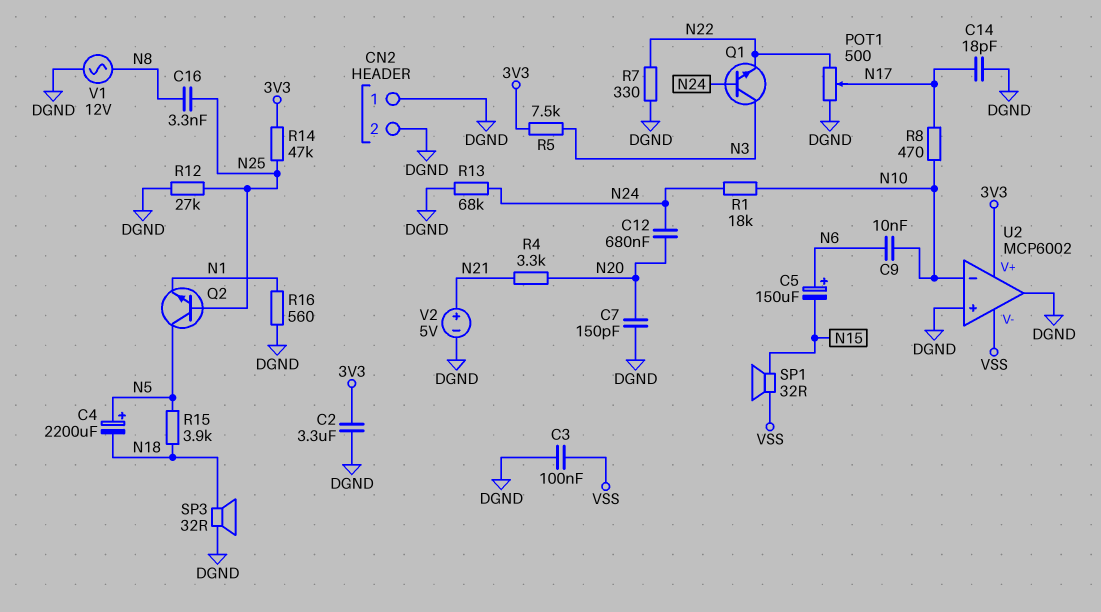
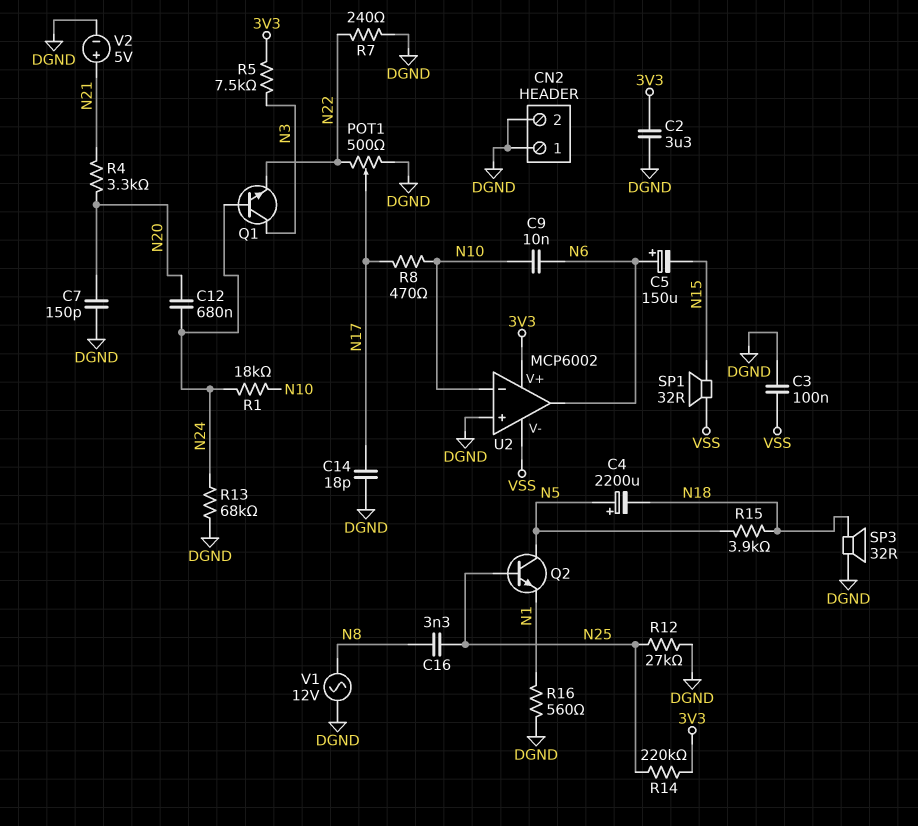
R7: 330 (DGND, N22) -> 240 (DGND, N22)
R14: 47k (3V3, N25) -> 220k (3V3, N25)
U2 pin out: DGND -> N6

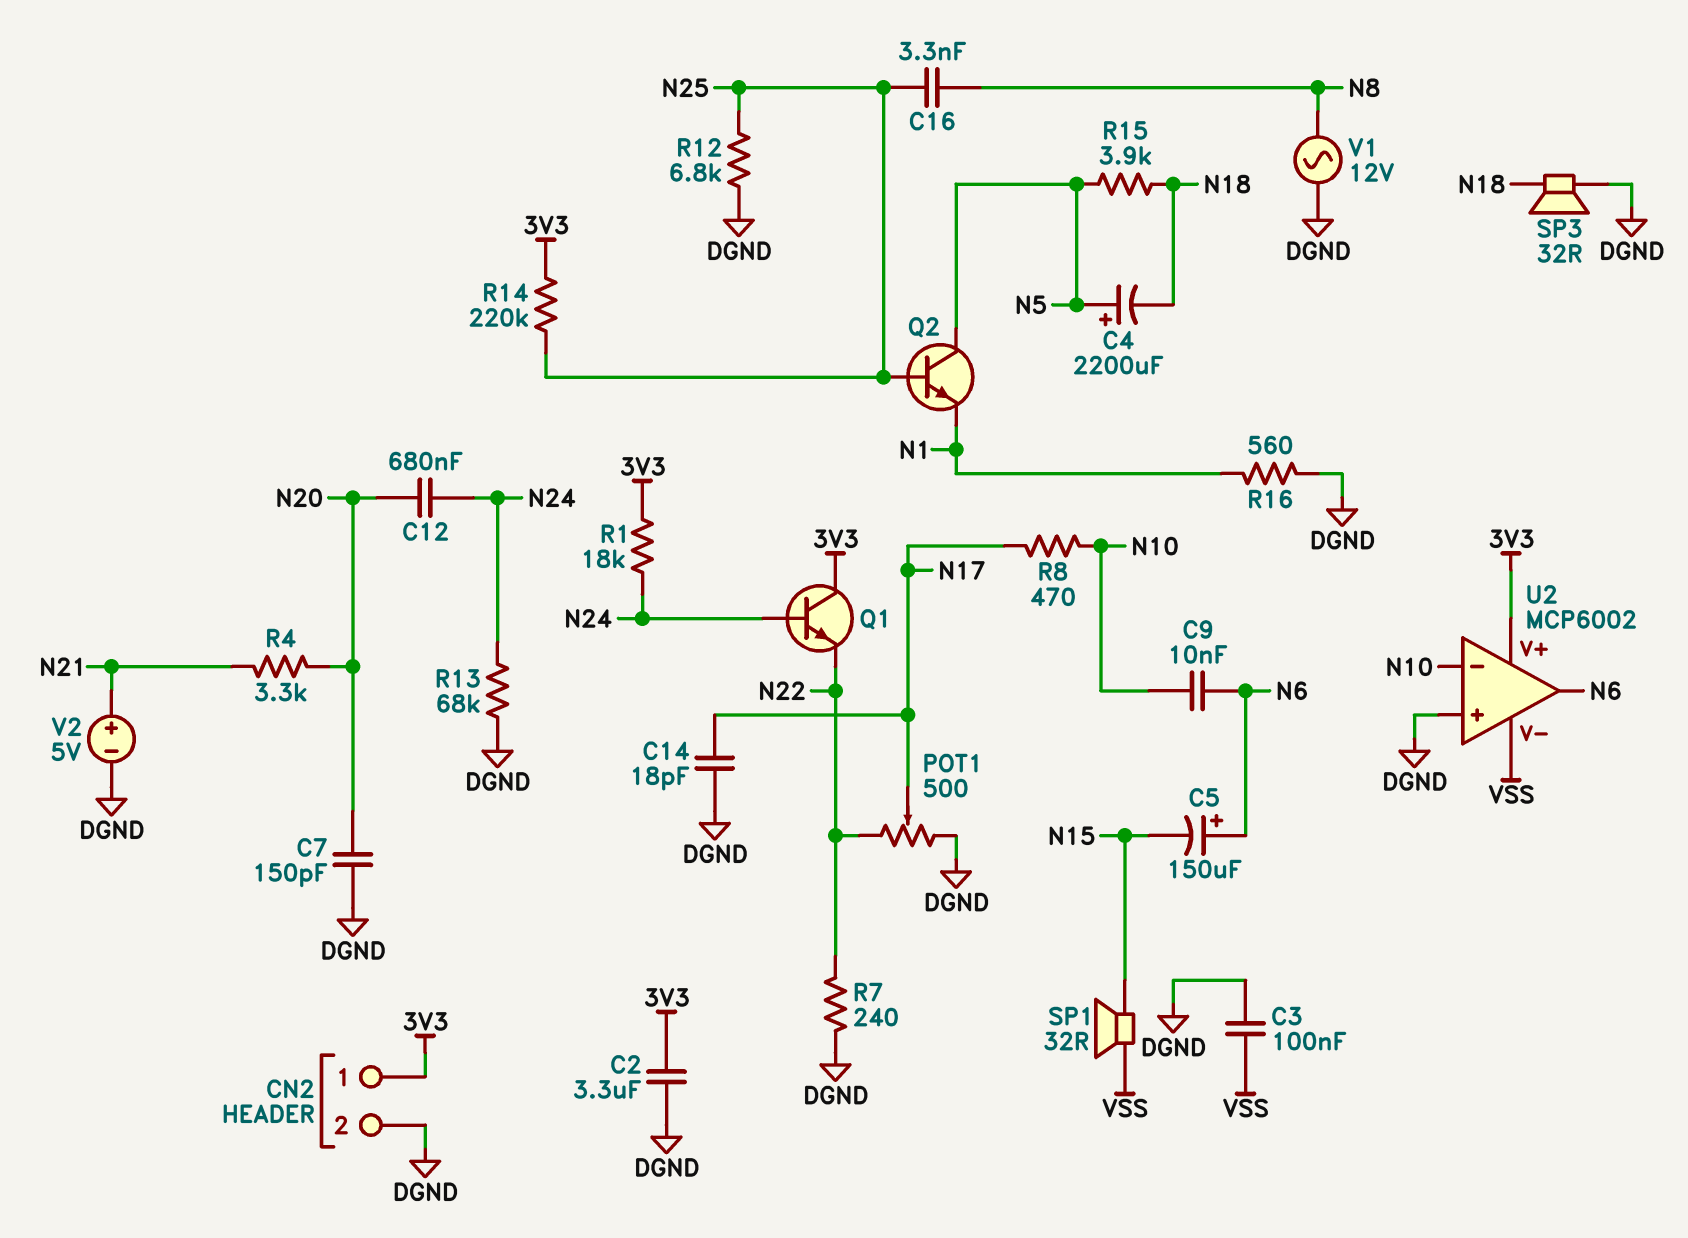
CN2 pin 1: DGND -> 3V3
Q1: NPN (B N24, C N3, E N22) -> NPN (B N24, C 3V3, E N22)
R1: 18k (N10, N24) -> 18k (3V3, N24)
R5: 7.5k (3V3, N3) -> none
R12: 27k (DGND, N25) -> 6.8k (DGND, N25)

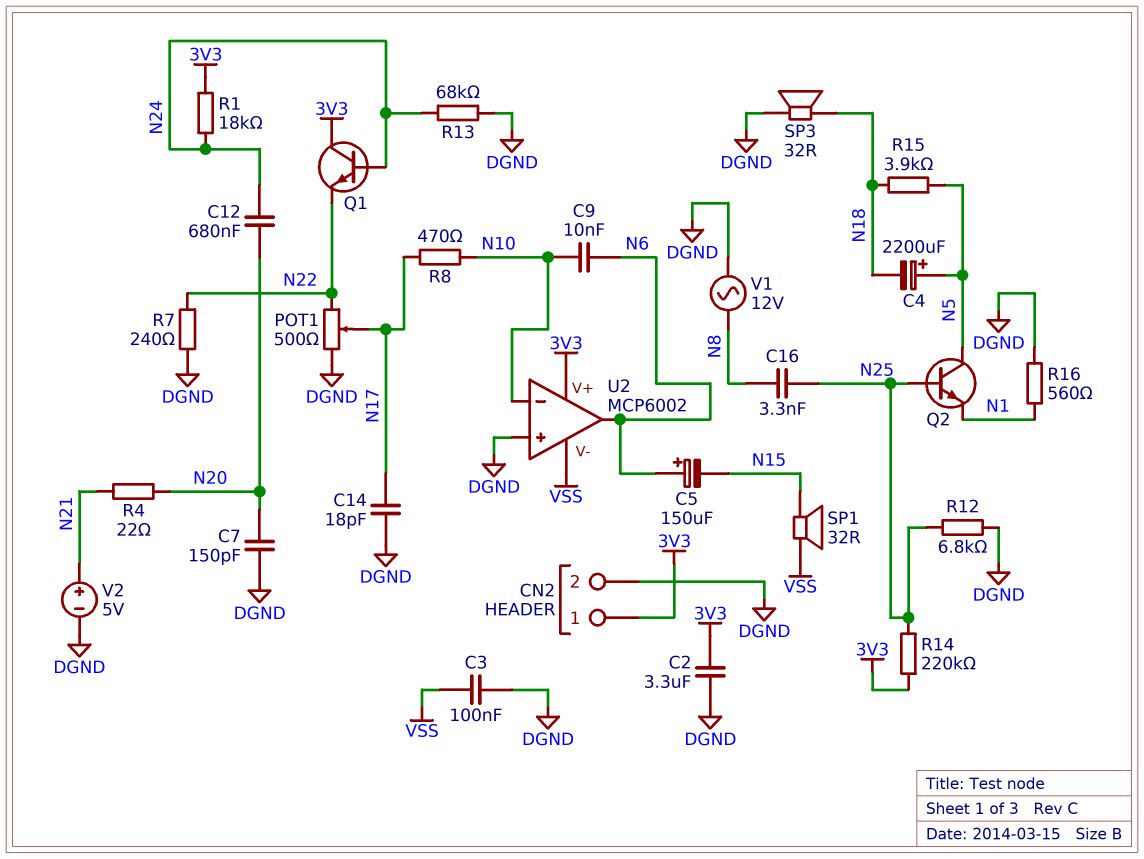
R4: 3.3k (N20, N21) -> 22 (N20, N21)

